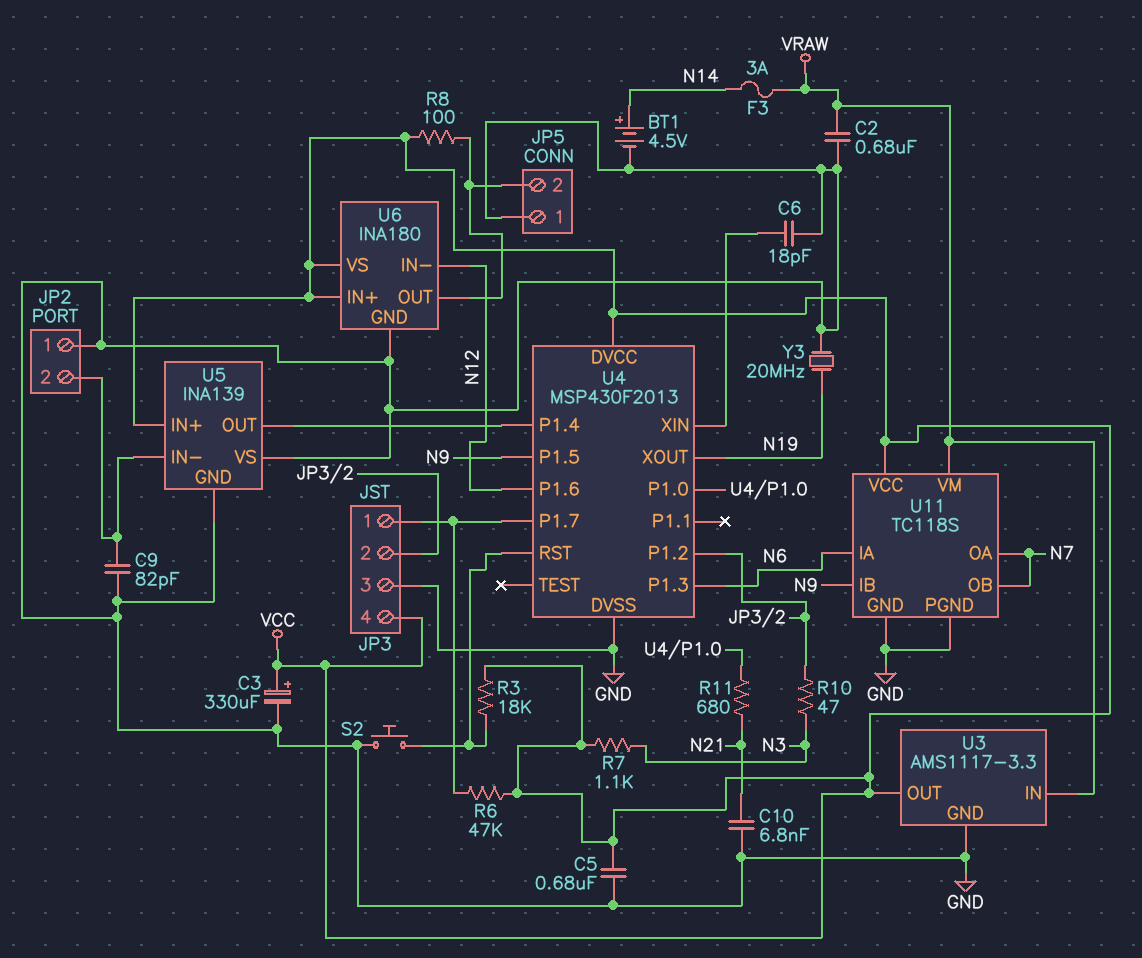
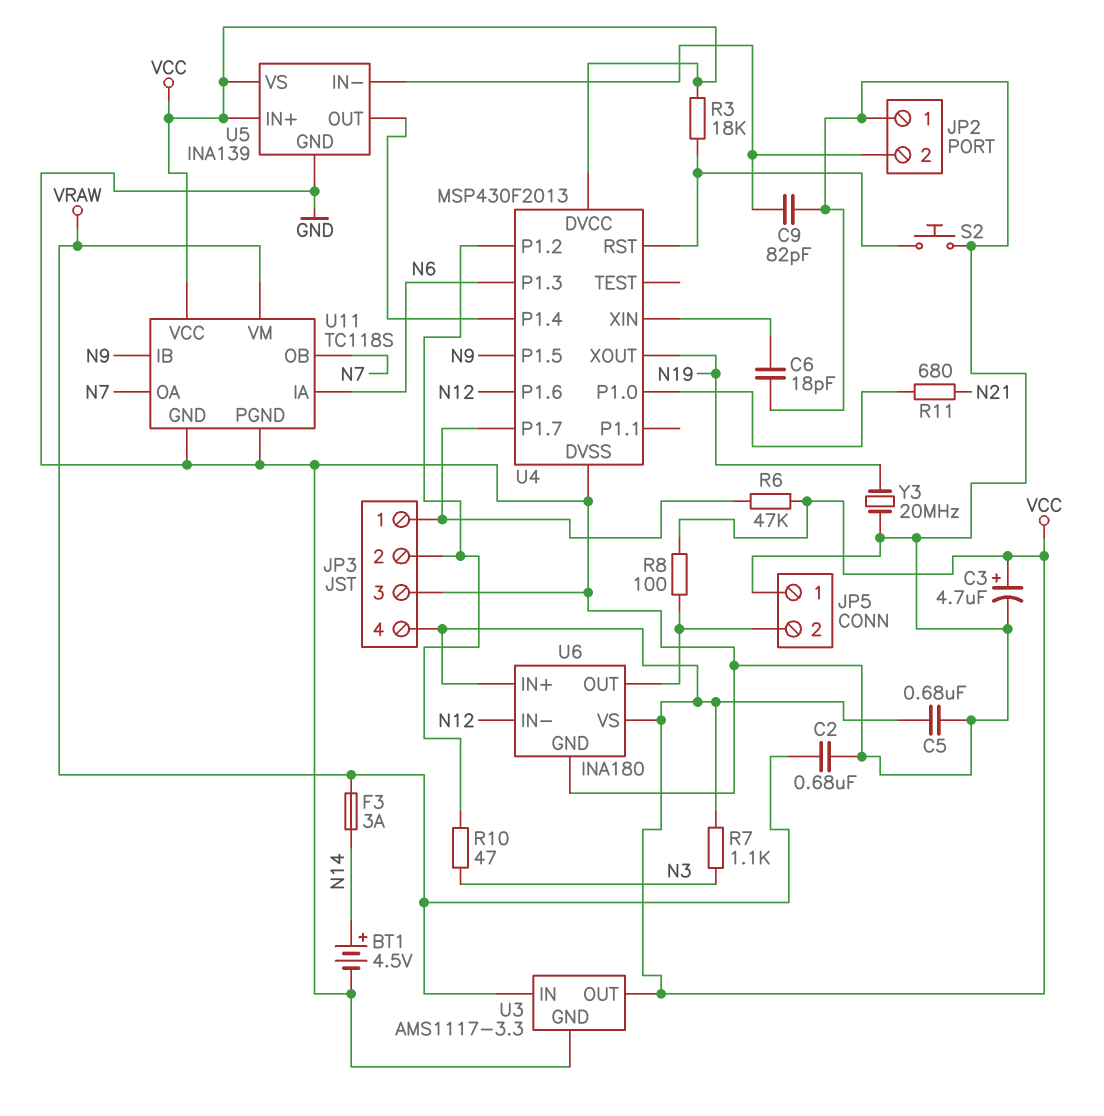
C3: 330uF (plus VCC, minus GND) -> 4.7uF (plus VCC, minus GND)
C10: 6.8nF (GND, N21) -> none
U5 pin VS: GND -> VCC

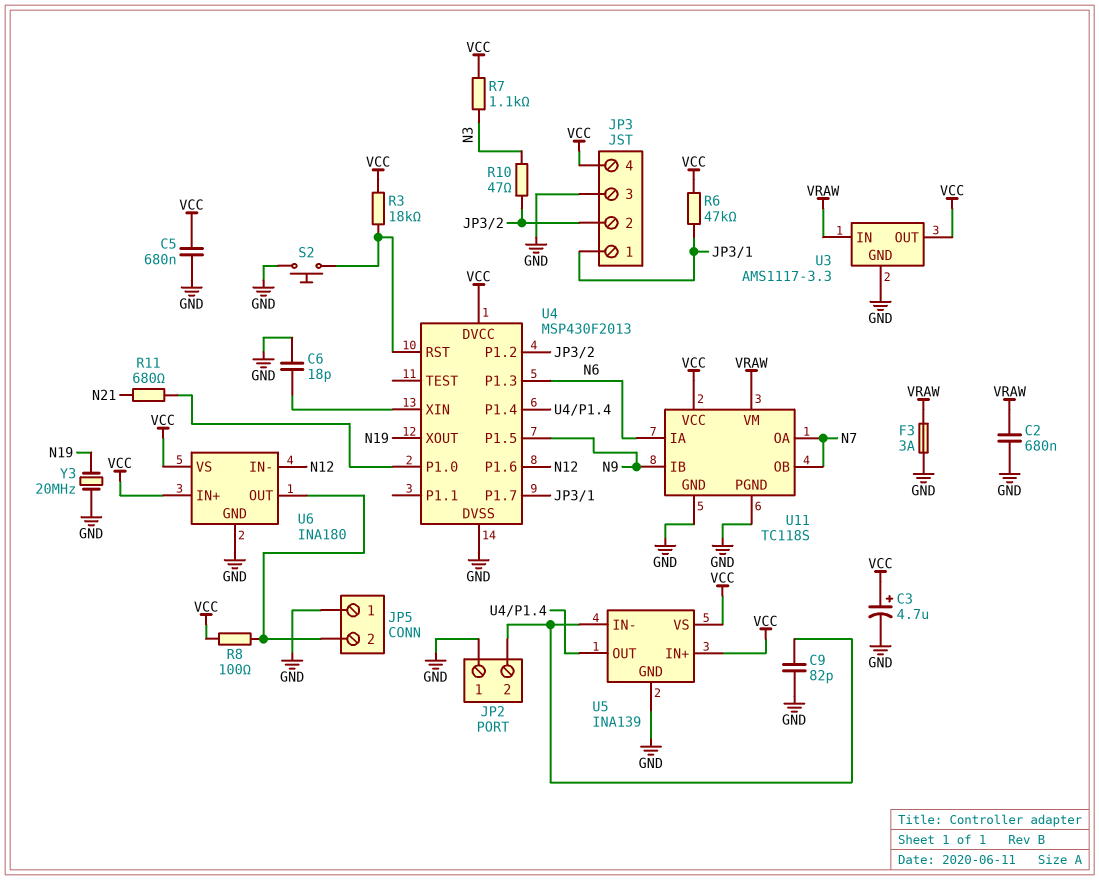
BT1: 4.5V (plus N14, minus GND) -> none
F3: 3A (N14, VRAW) -> 3A (GND, VRAW)

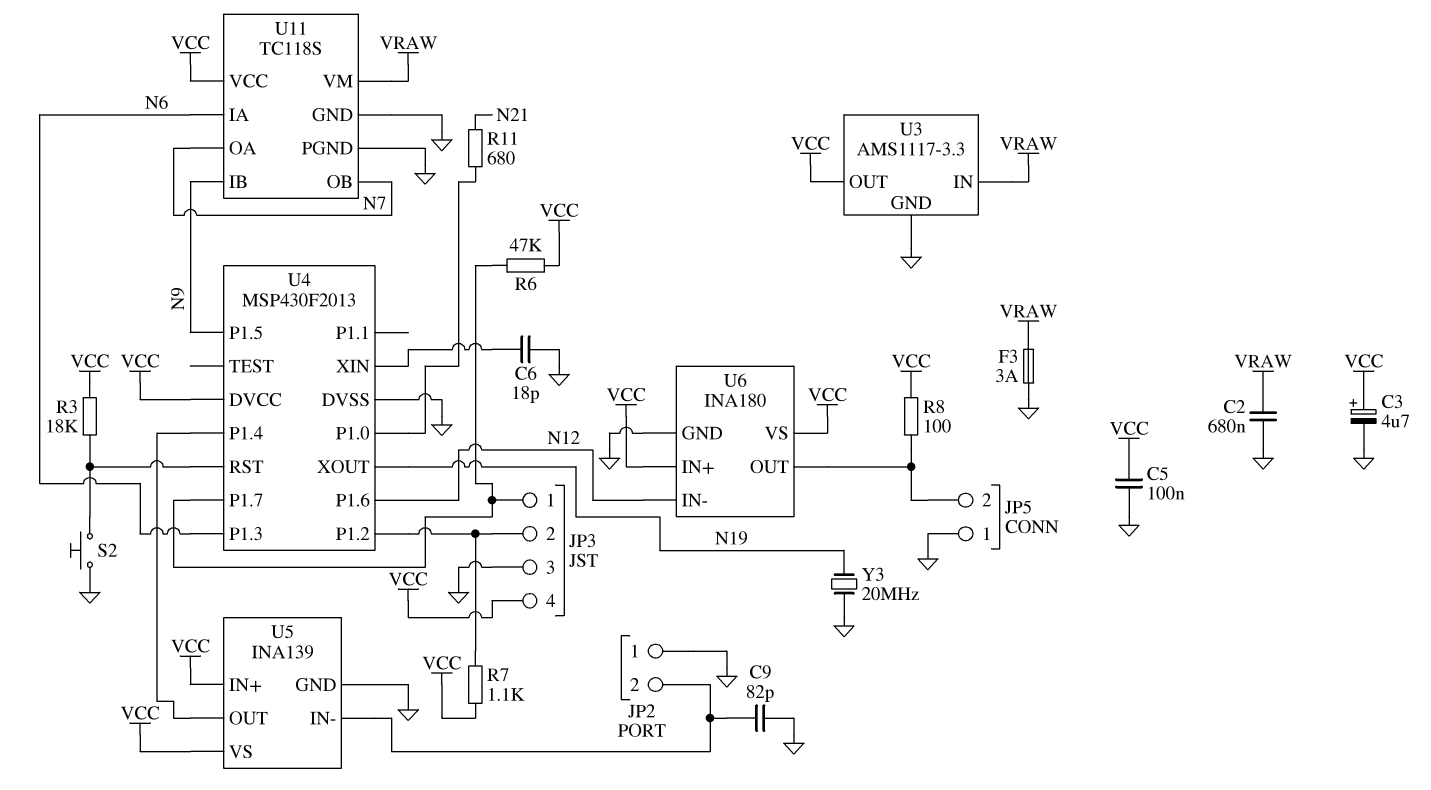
C5: 680nF (GND, VCC) -> 100nF (GND, VCC)
R7: 1.1k (N3, VCC) -> 1.1k (JP3/2, VCC)
R10: 47 (JP3/2, N3) -> none

